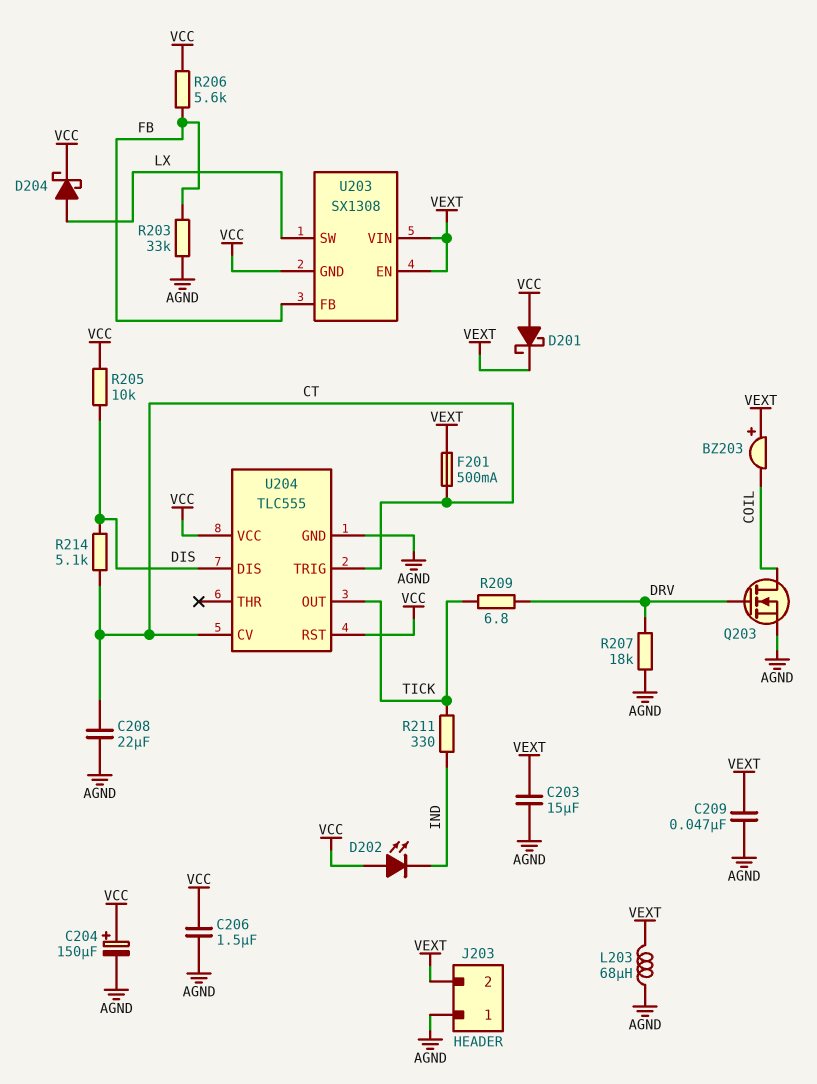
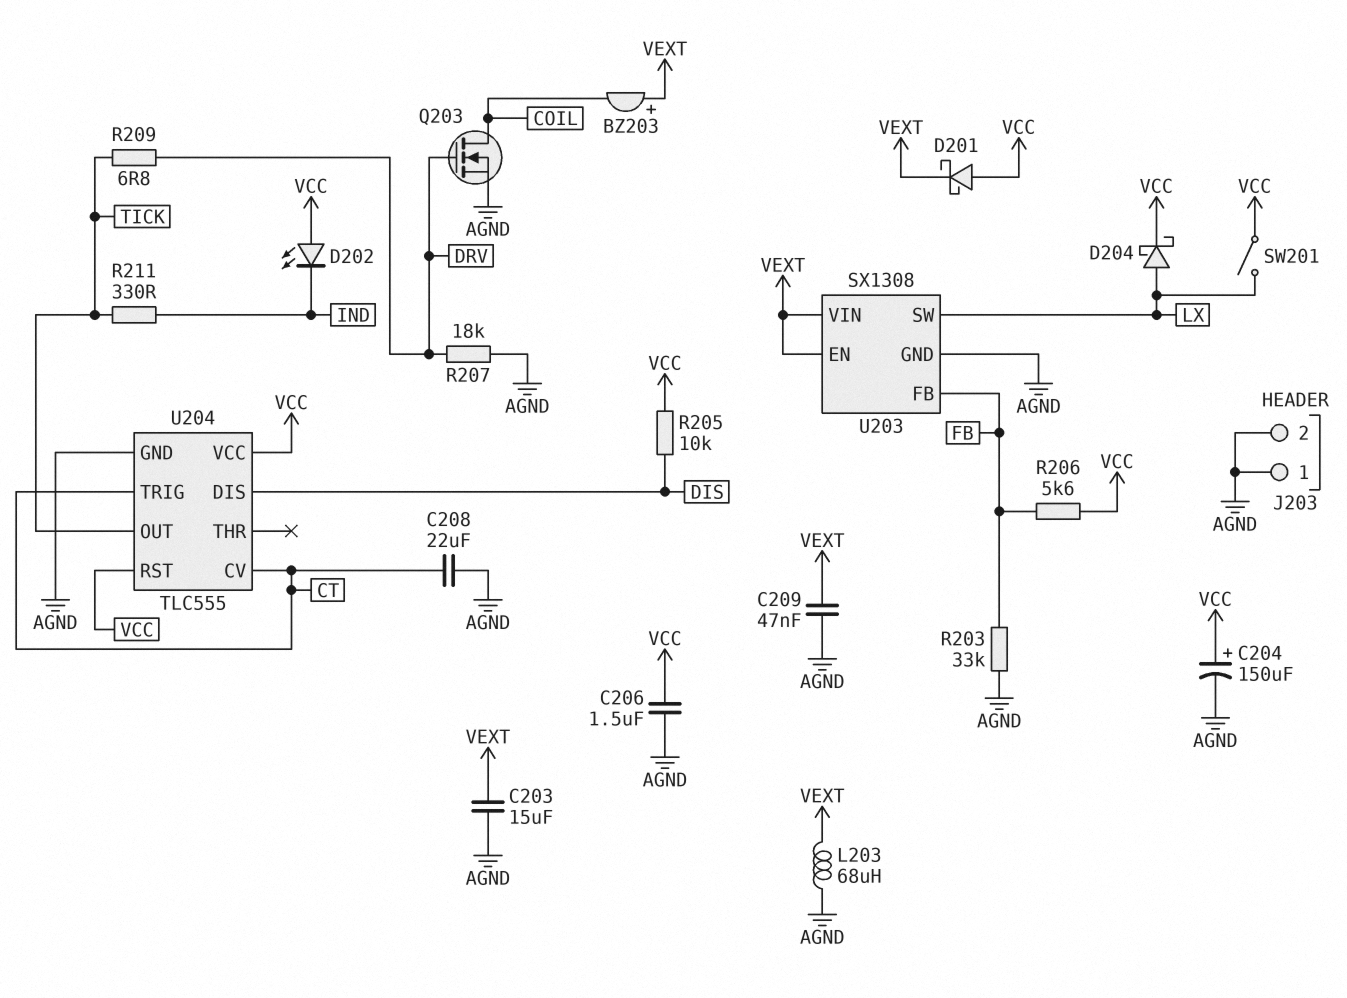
F201: 500mA (CT, VEXT) -> none
J203 pin 2: VEXT -> AGND
R214: 5.1k (CT, DIS) -> none
SW201: none -> switch (LX, VCC)
U203 pin GND: VCC -> AGND

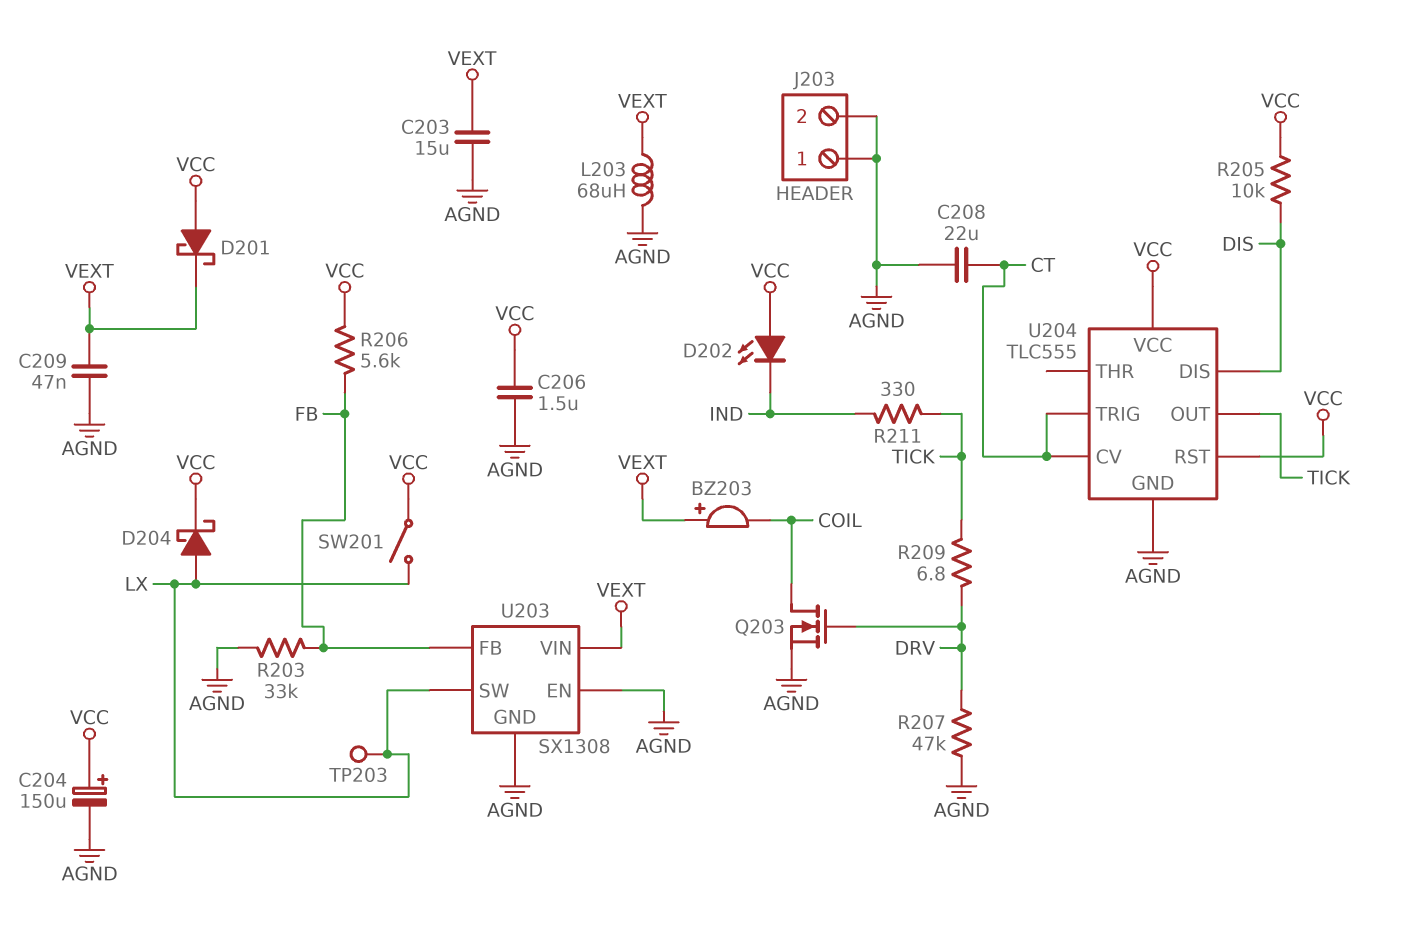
R207: 18k (AGND, DRV) -> 47k (AGND, DRV)
TP203: none -> test point (LX)
U203 pin EN: VEXT -> AGND

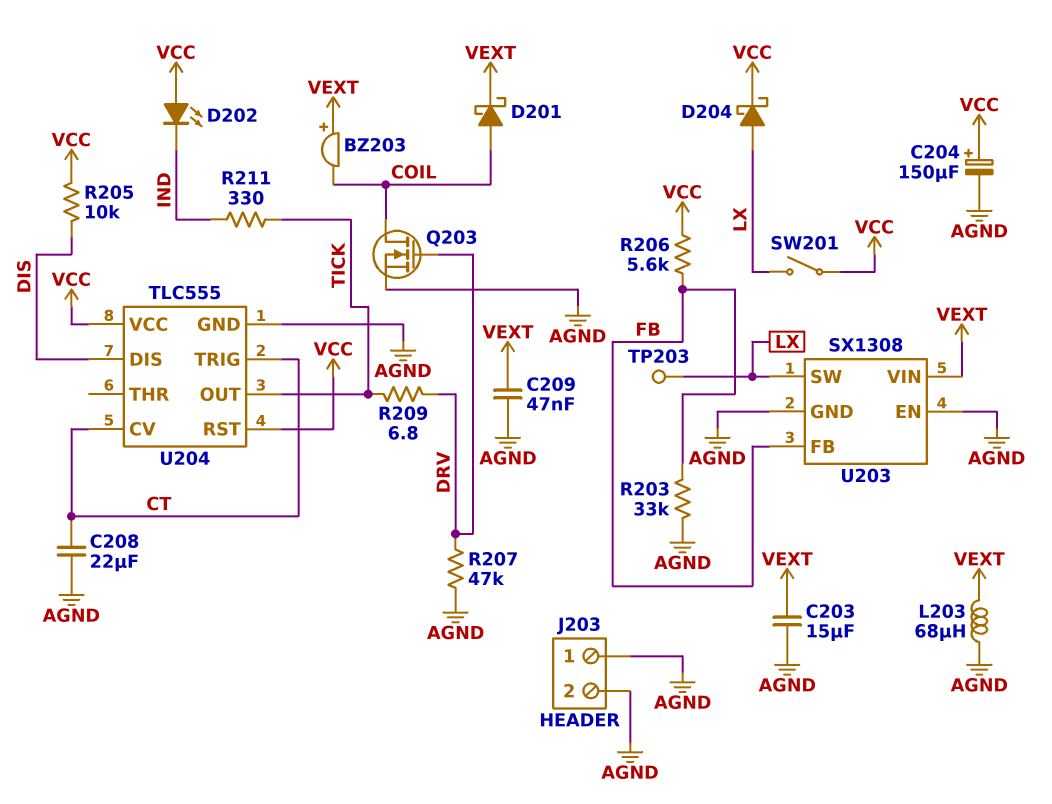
C206: 1.5uF (AGND, VCC) -> none
D201: schottky (A VCC, K VEXT) -> schottky (A COIL, K VEXT)

